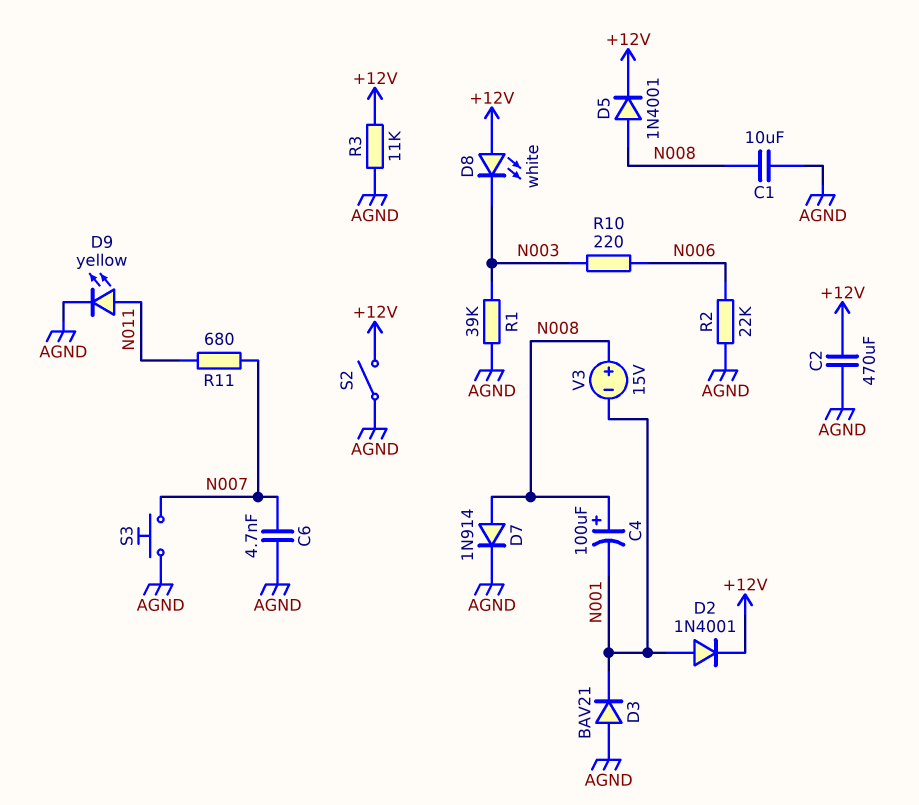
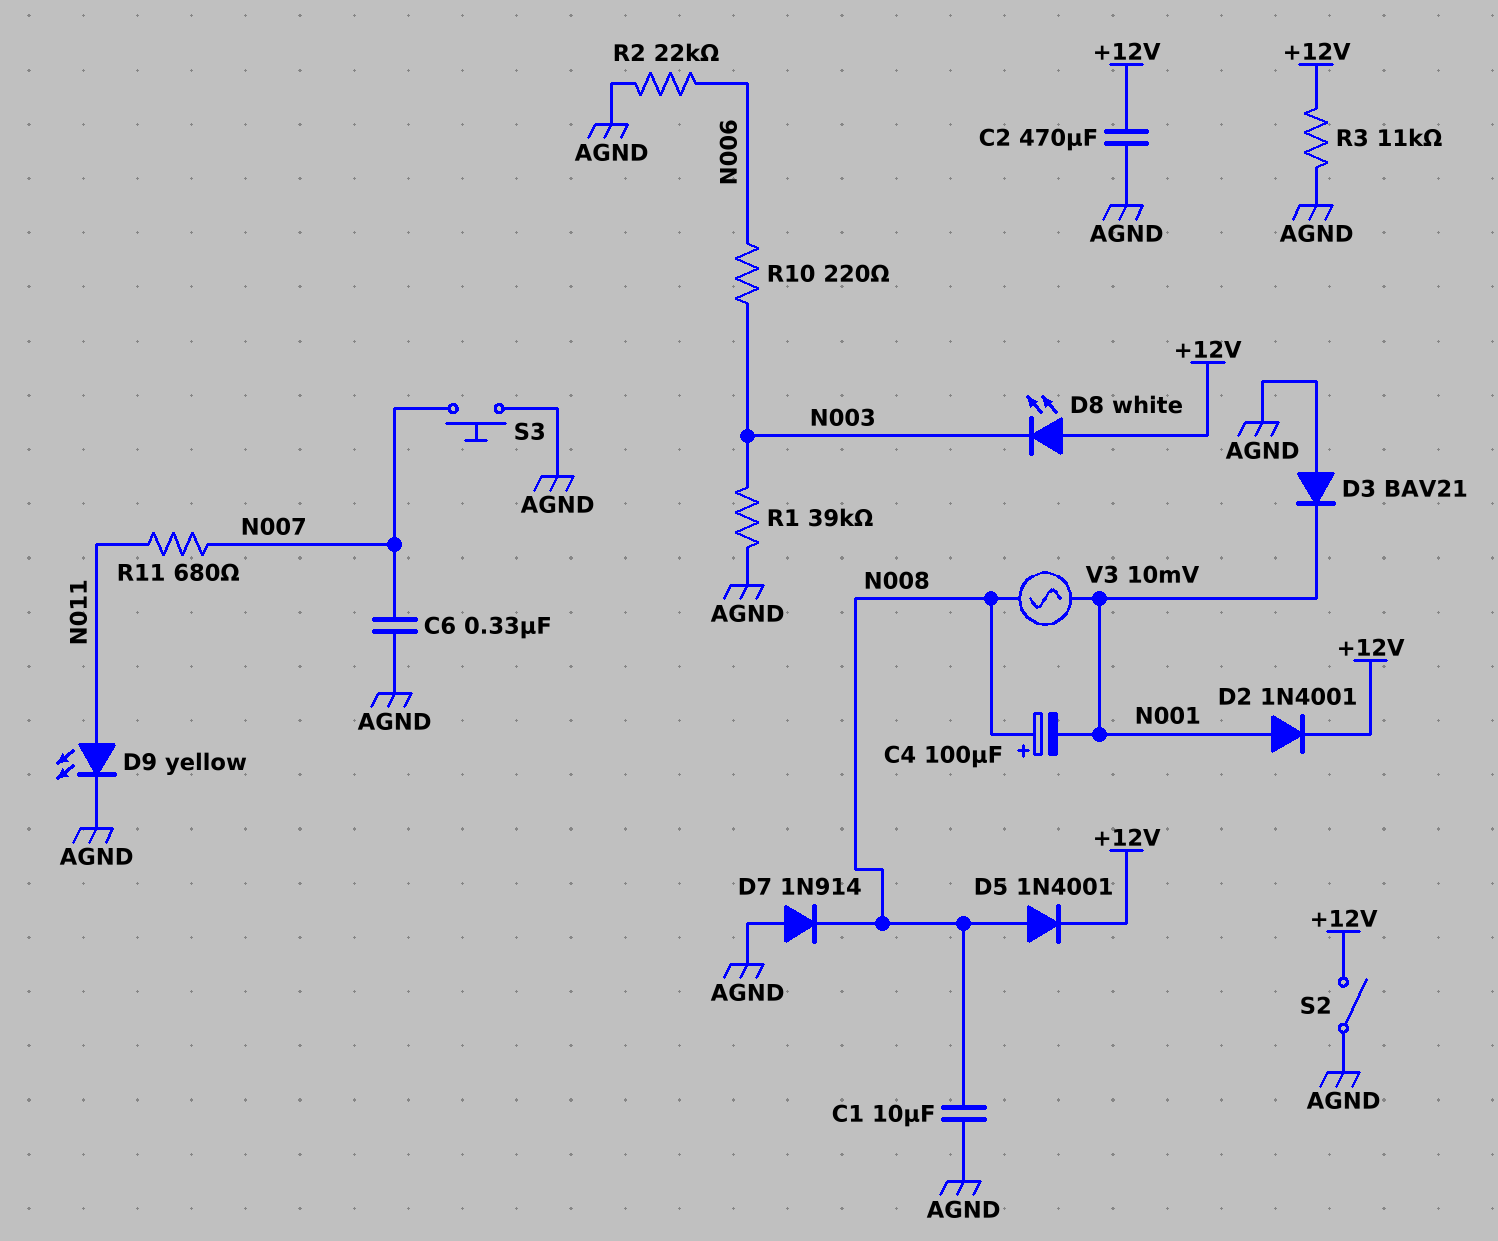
C6: 4.7nF (AGND, N007) -> 330nF (AGND, N007)
D7: diode 1N914 (A N008, K AGND) -> diode 1N914 (A AGND, K N008)
V3: 15V (plus N008, minus N001) -> AC 10mV (N001, N008)

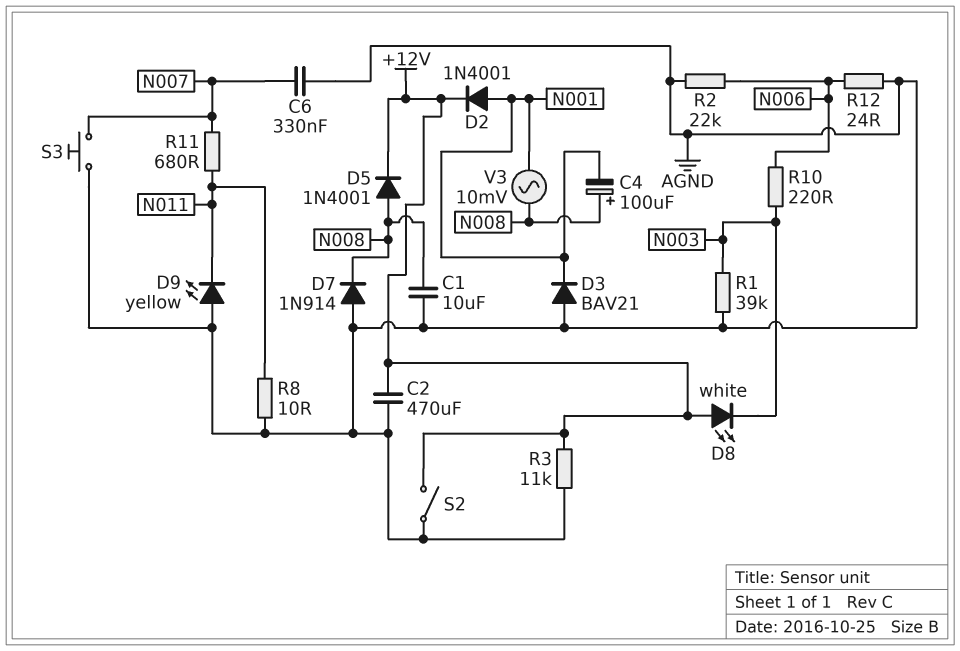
D9: LED yellow (A N011, K AGND) -> LED yellow (A AGND, K N011)
R8: none -> 10 (AGND, N011)
R12: none -> 24 (AGND, N006)

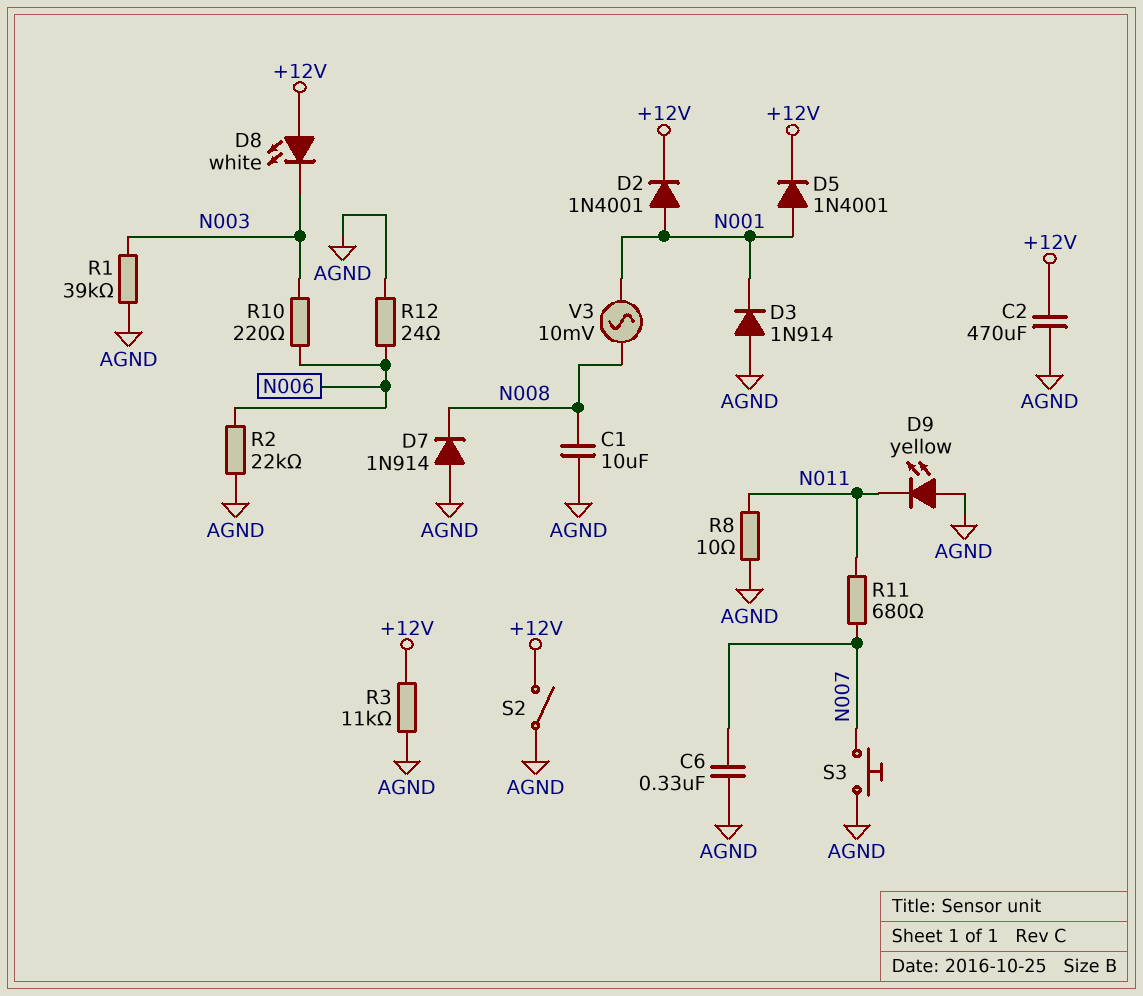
C4: 100uF (plus N008, minus N001) -> none
D3: diode BAV21 (A AGND, K N001) -> diode 1N914 (A AGND, K N001)
D5: diode 1N4001 (A N008, K +12V) -> diode 1N4001 (A N001, K +12V)

